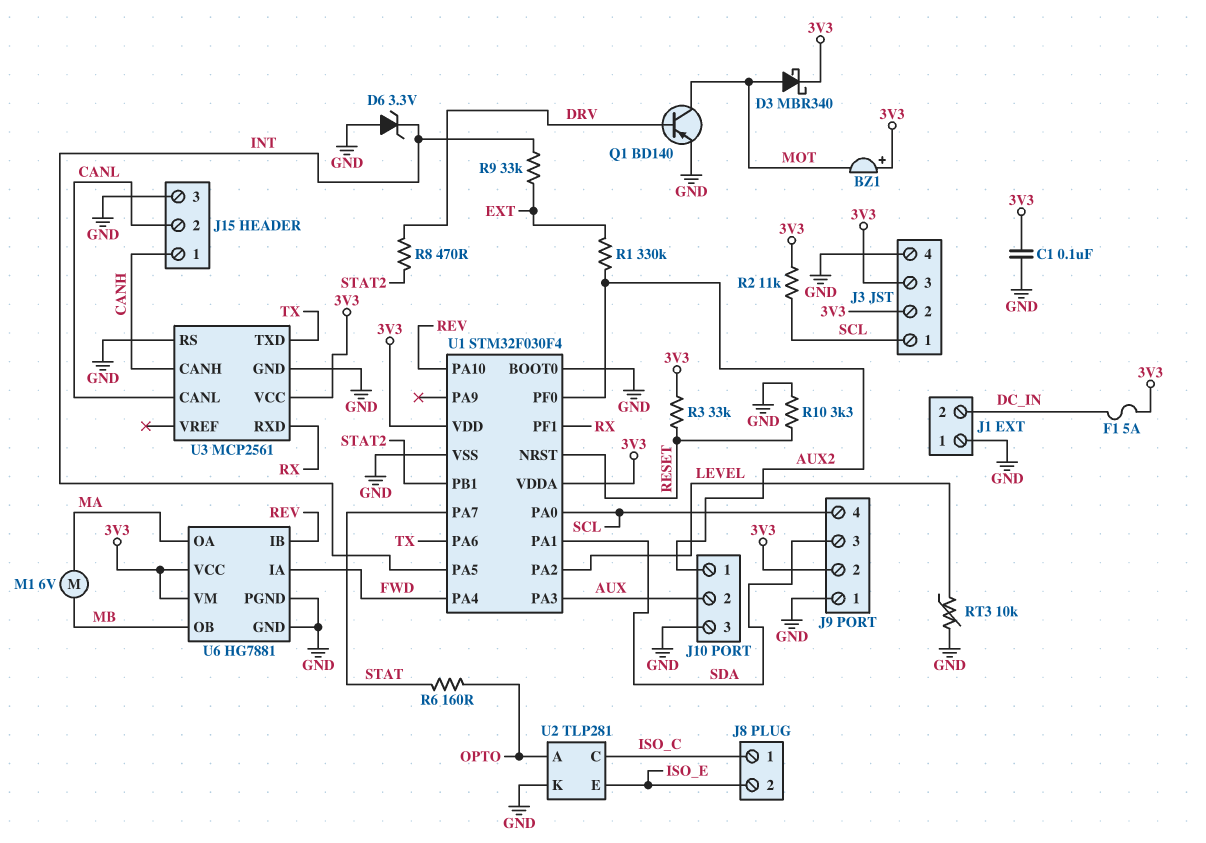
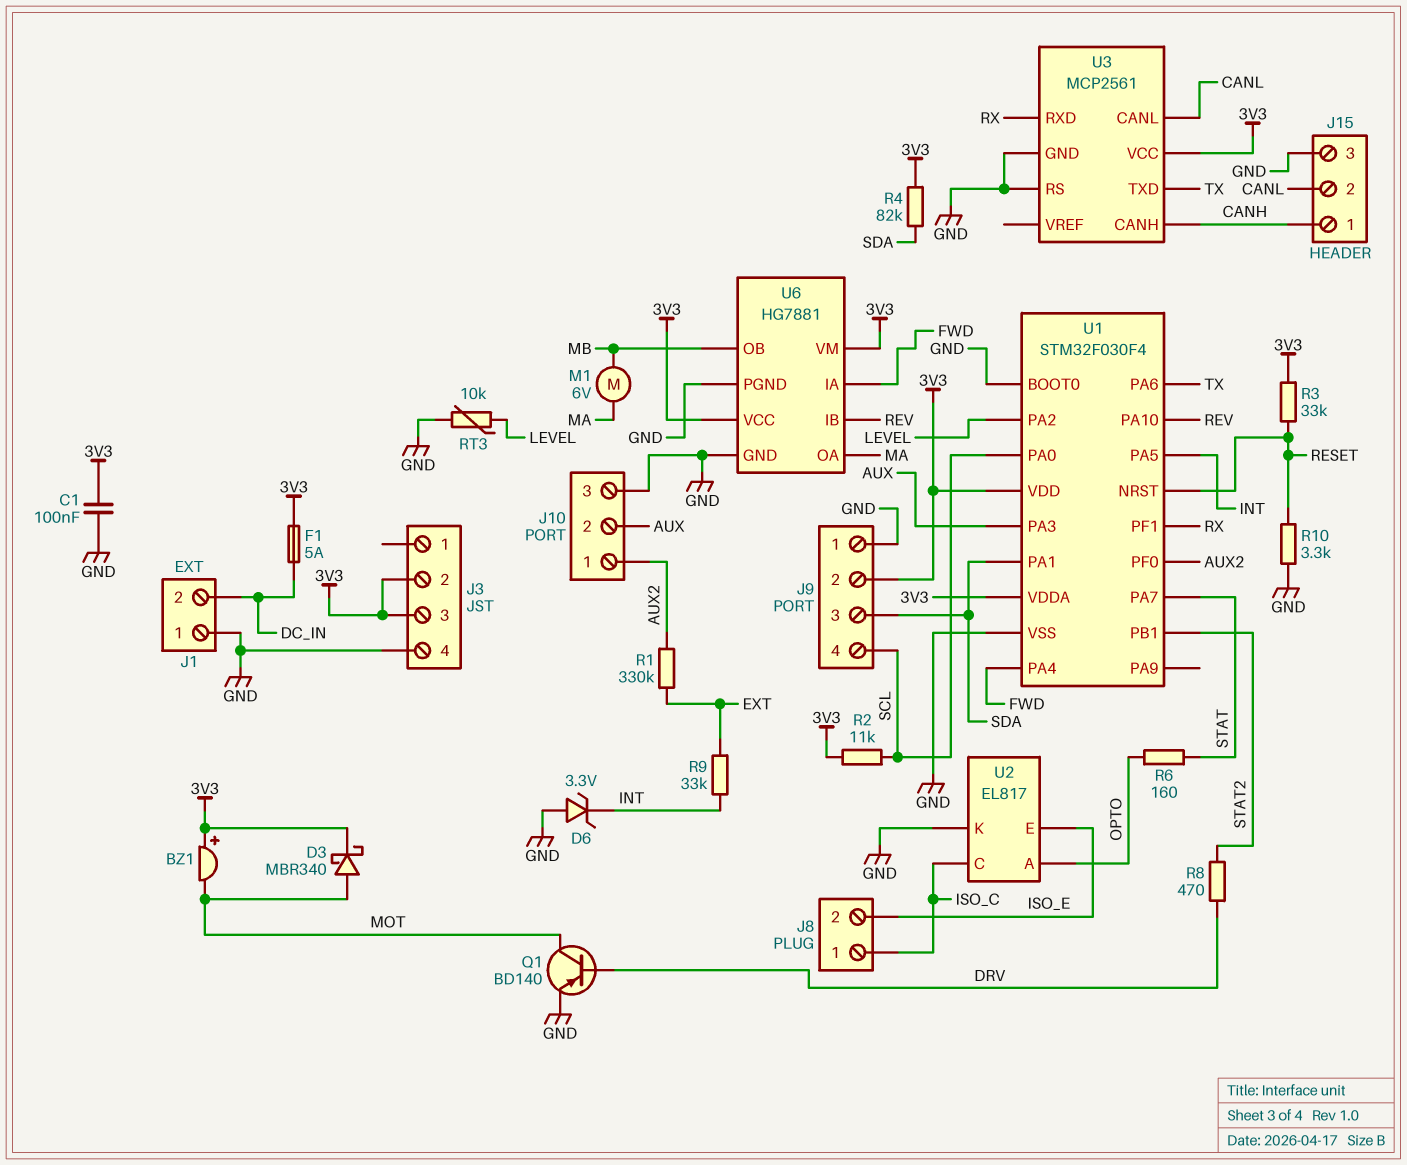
J3 pin 1: SCL -> none
R4: none -> 82k (3V3, SDA)
U2: TLP281 -> EL817

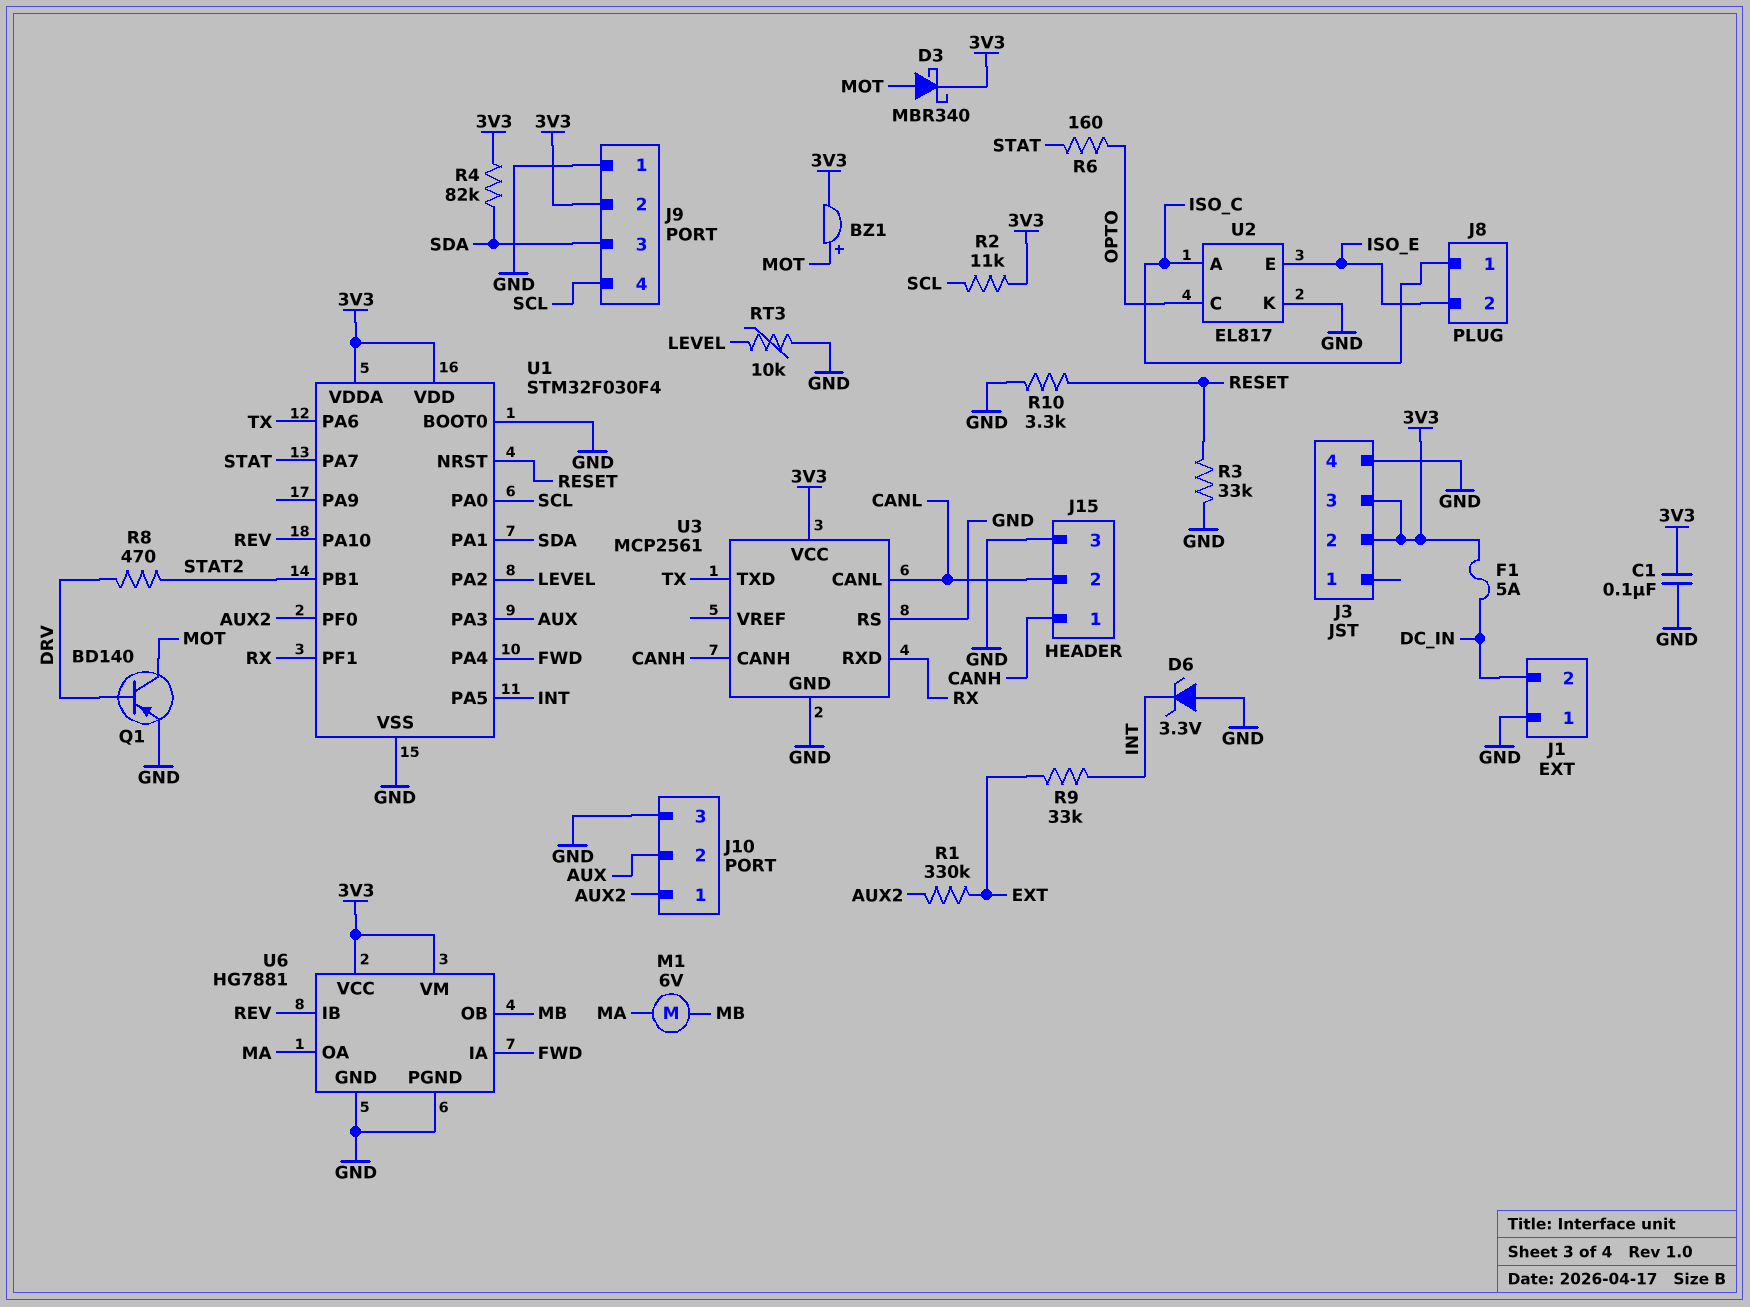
BZ1: buzzer (plus 3V3, minus MOT) -> buzzer (plus MOT, minus 3V3)
R3: 33k (3V3, RESET) -> 33k (GND, RESET)
U2 pin A: OPTO -> ISO_C
U2 pin C: ISO_C -> OPTO

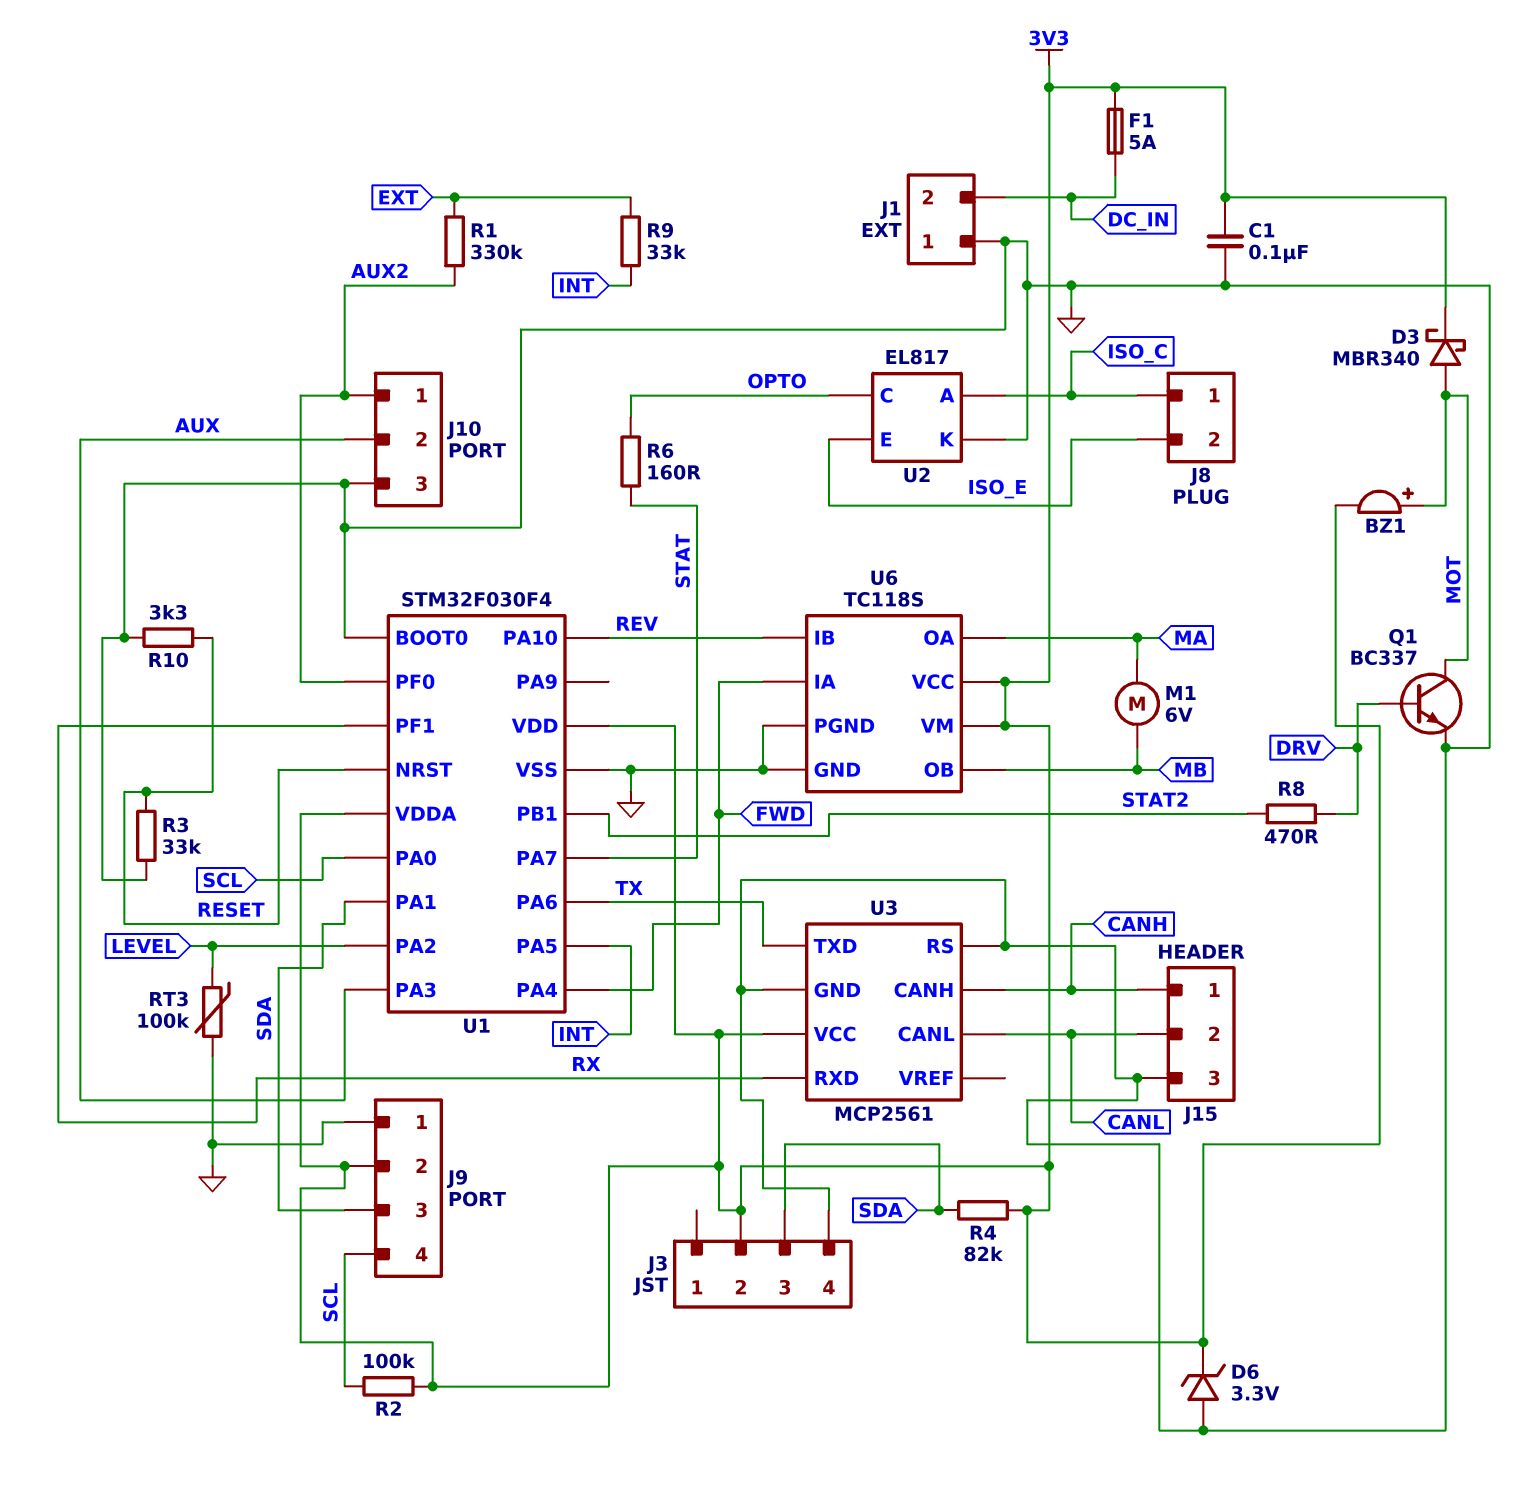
D6: zener 3.3V (A GND, K INT) -> zener 3.3V (A GND, K 3V3)
J3 pin 3: 3V3 -> SDA
Q1: PNP BD140 (B DRV, C MOT, E GND) -> NPN BC337 (B DRV, C MOT, E GND)
R2: 11k (3V3, SCL) -> 100k (3V3, SCL)
RT3: 10k (GND, LEVEL) -> 100k (GND, LEVEL)
U6: HG7881 -> TC118S

